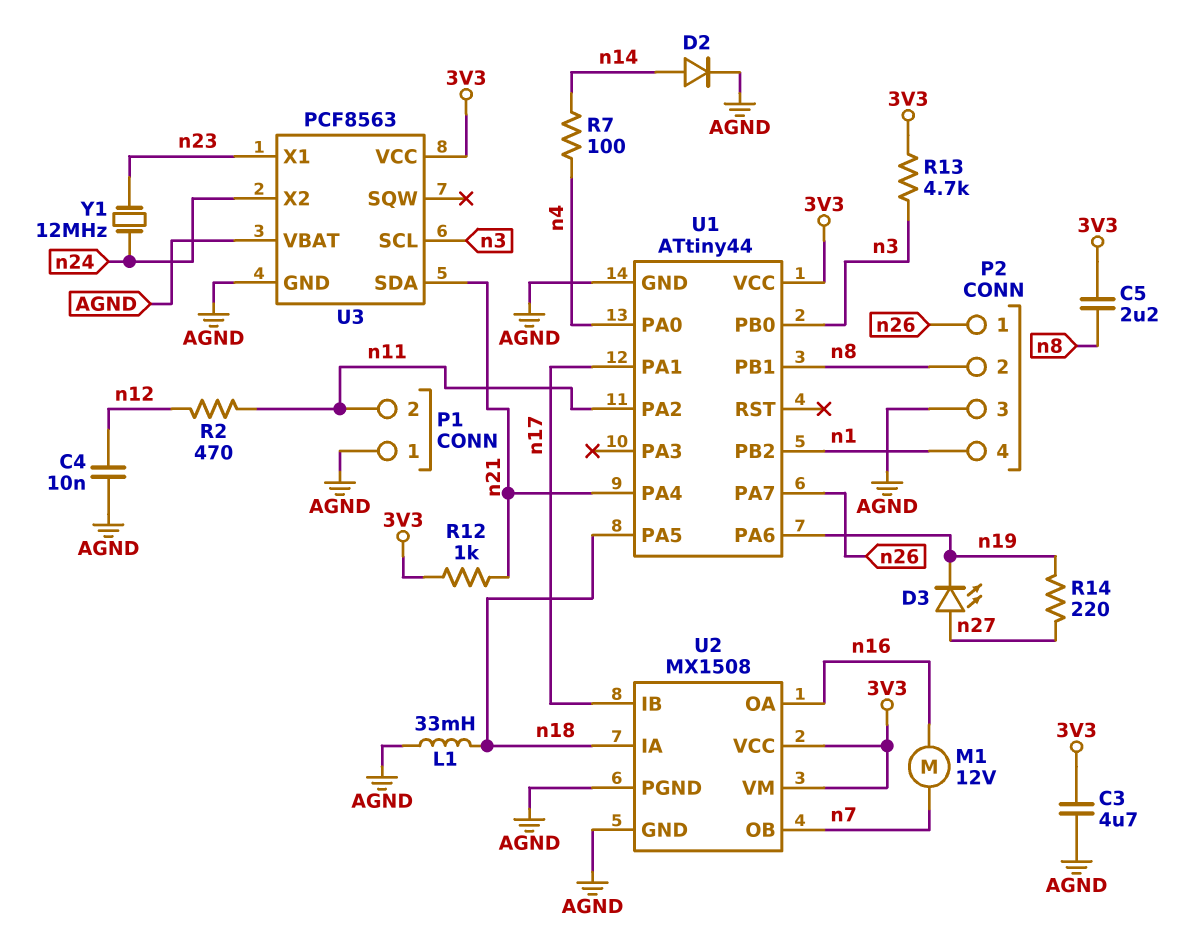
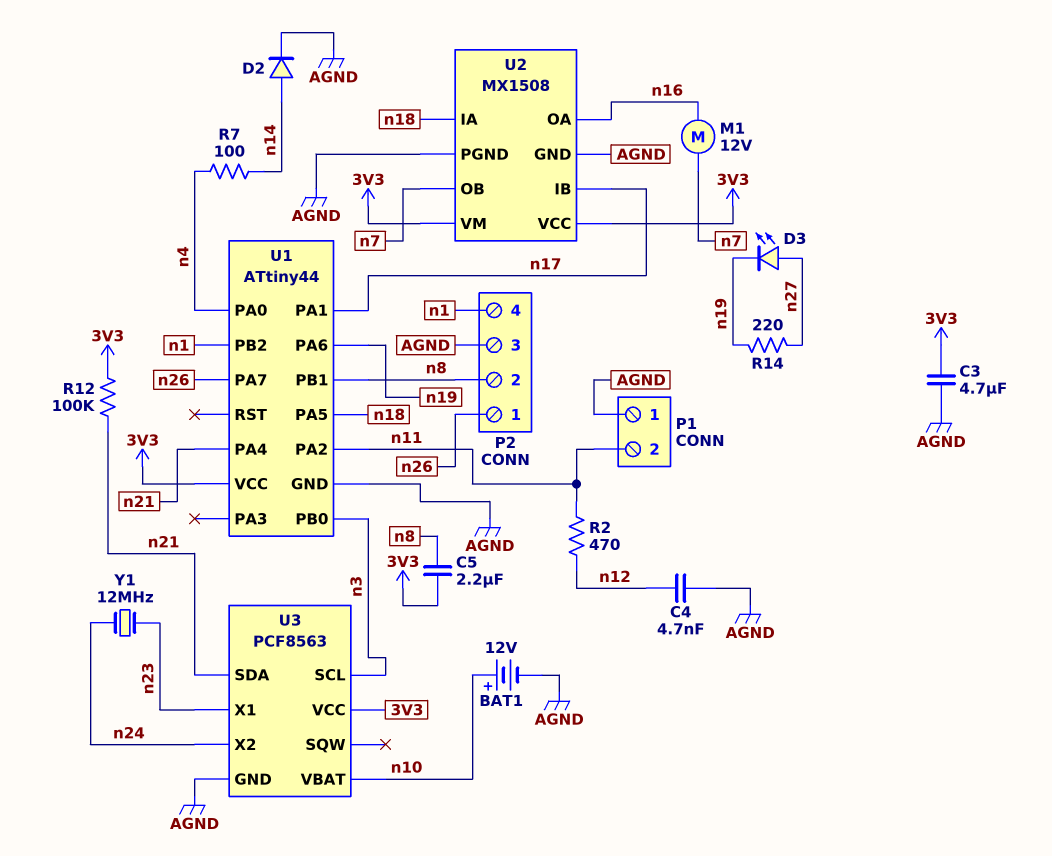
BAT1: none -> 12V (plus n10, minus AGND)
C4: 10nF (AGND, n12) -> 4.7nF (AGND, n12)
L1: 33mH (AGND, n18) -> none
R12: 1k (3V3, n21) -> 100k (3V3, n21)
R13: 4.7k (3V3, n3) -> none
U3 pin VBAT: AGND -> n10

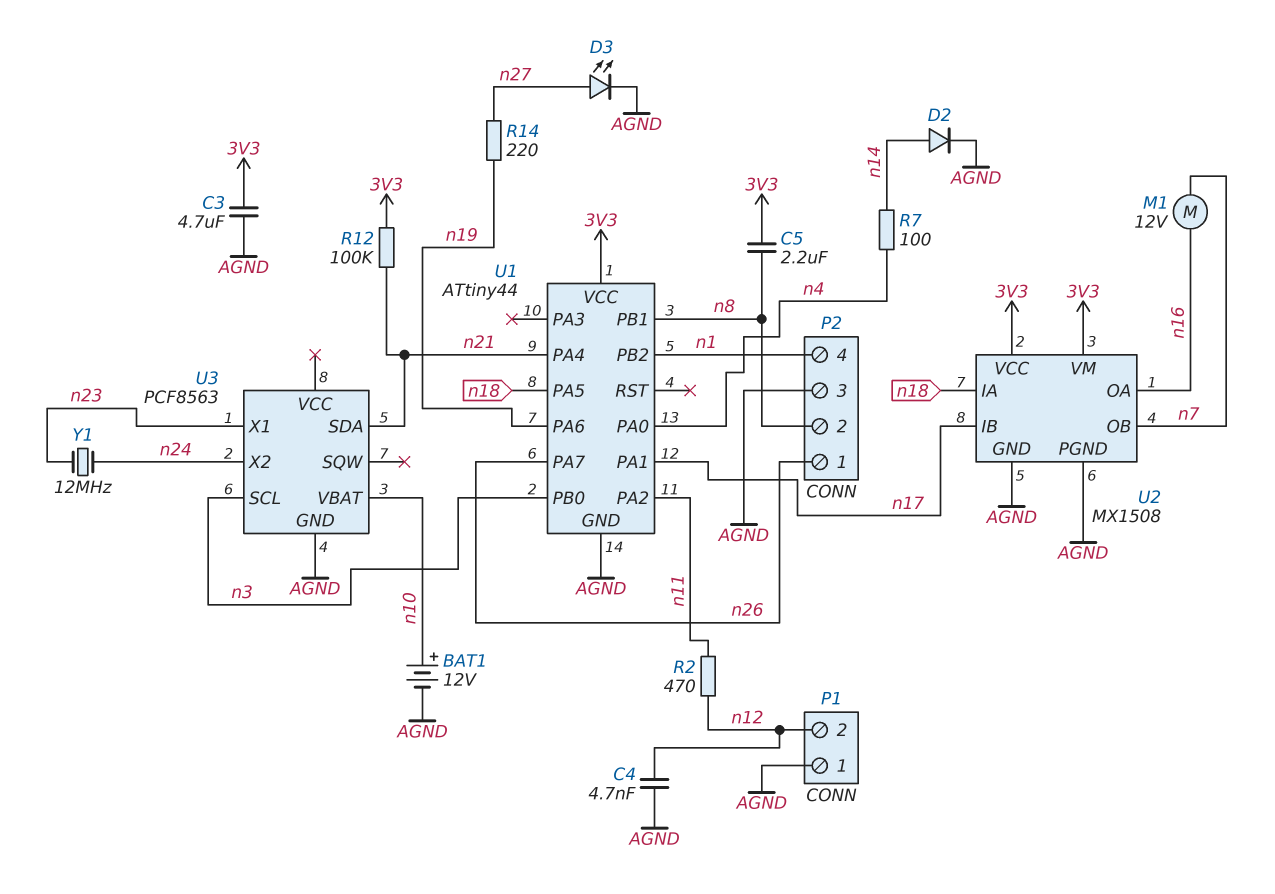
D3: LED (A n27, K n19) -> LED (A n27, K AGND)
P1 pin 2: n11 -> n12
U3 pin VCC: 3V3 -> none

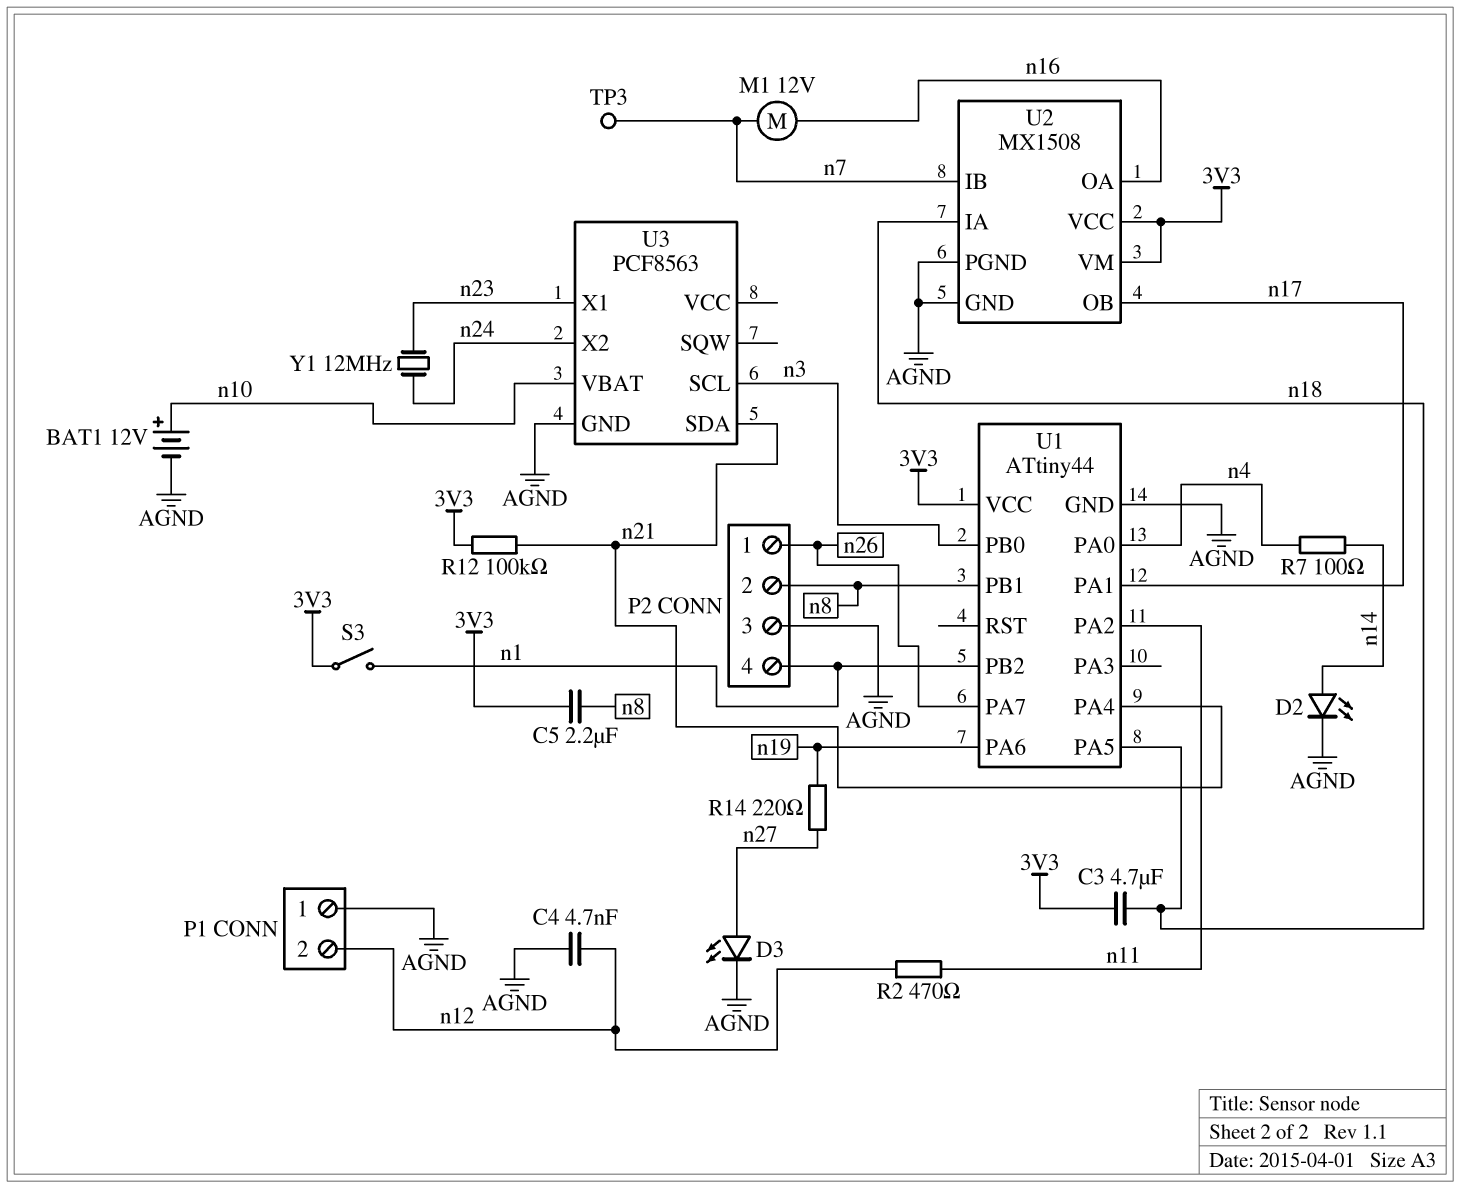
C3: 4.7uF (3V3, AGND) -> 4.7uF (3V3, n18)
D2: diode (A n14, K AGND) -> LED (A n14, K AGND)
S3: none -> switch (3V3, n1)
TP3: none -> test point (n7)
U2 pin IB: n17 -> n7
U2 pin OB: n7 -> n17

